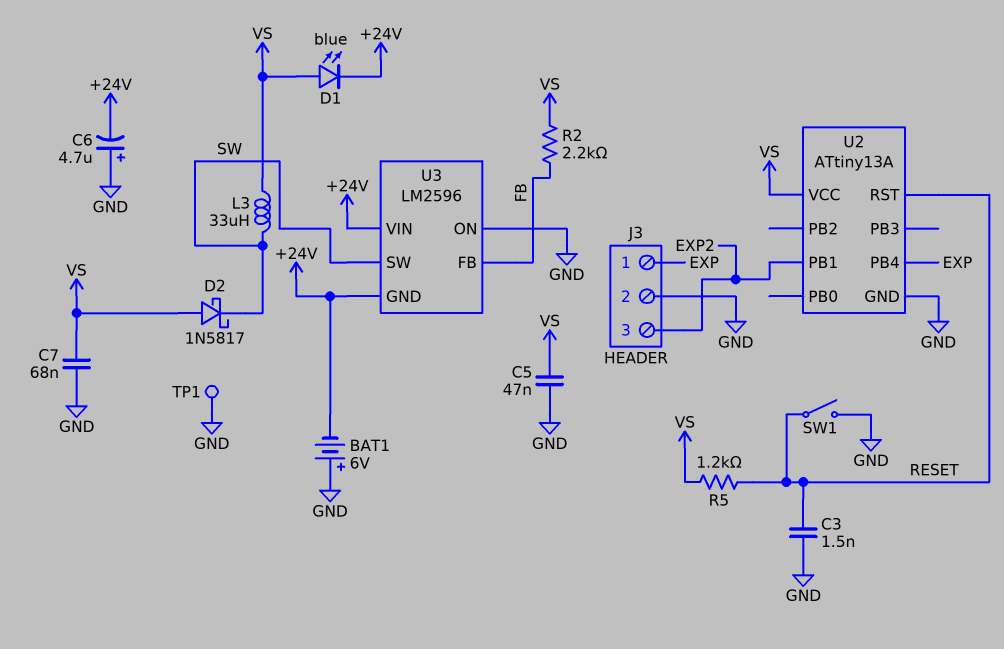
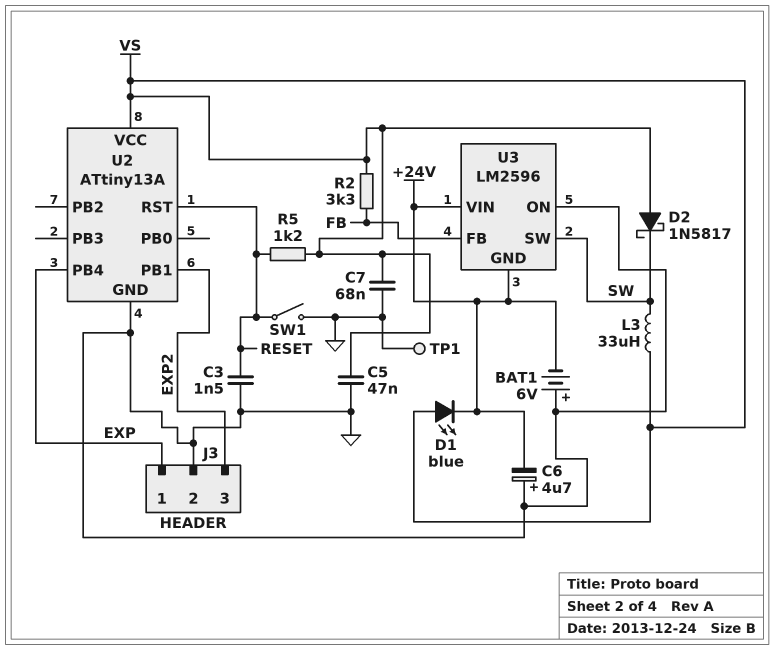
R2: 2.2k (FB, VS) -> 3.3k (FB, VS)

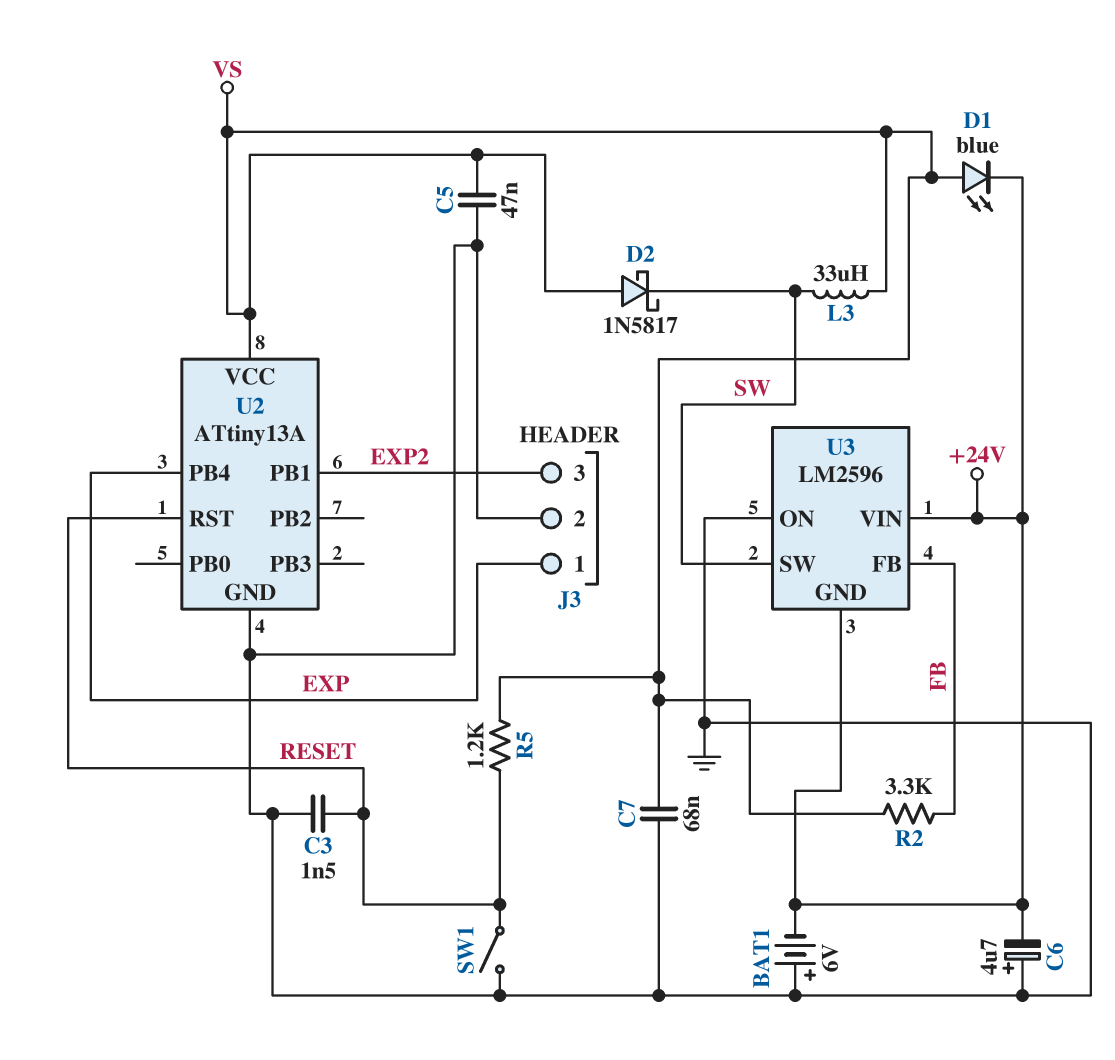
TP1: test point (GND) -> none

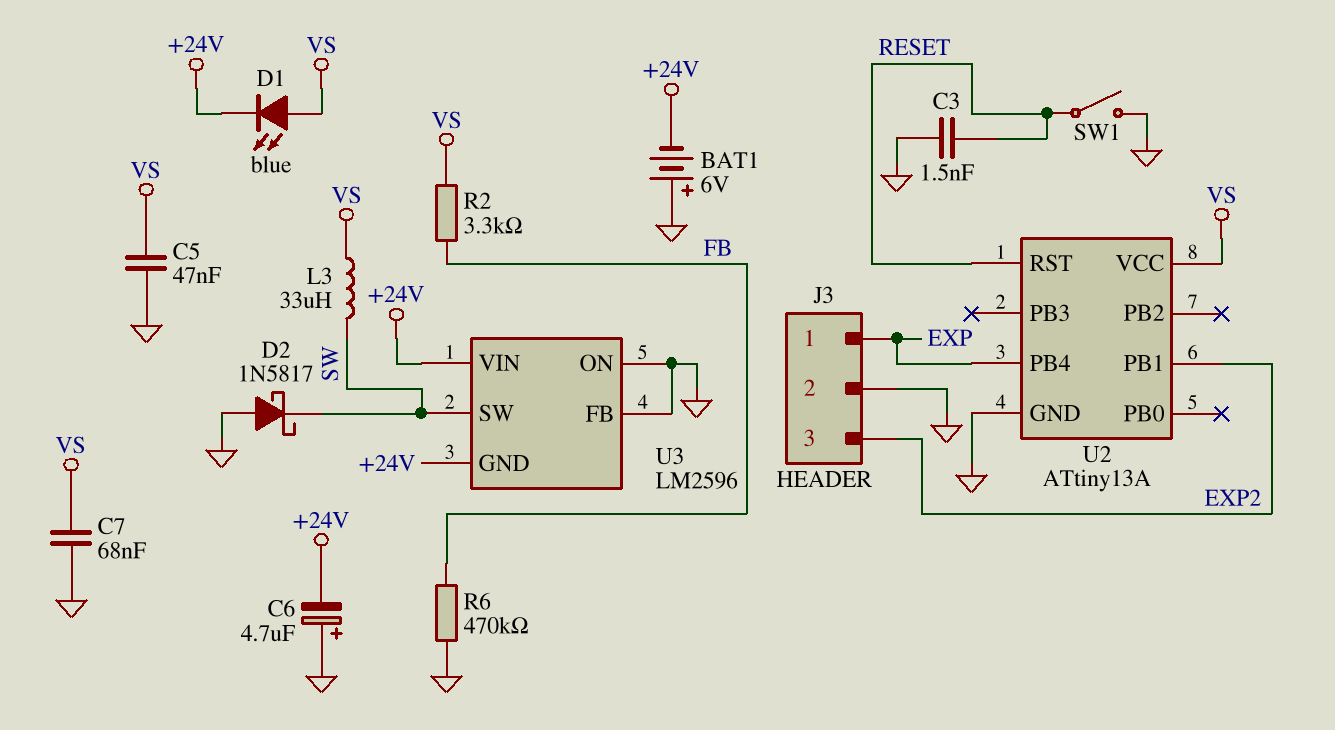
D2: schottky 1N5817 (A VS, K SW) -> schottky 1N5817 (A GND, K SW)
R5: 1.2k (RESET, VS) -> none
R6: none -> 470k (FB, GND)
U3 pin FB: FB -> GND

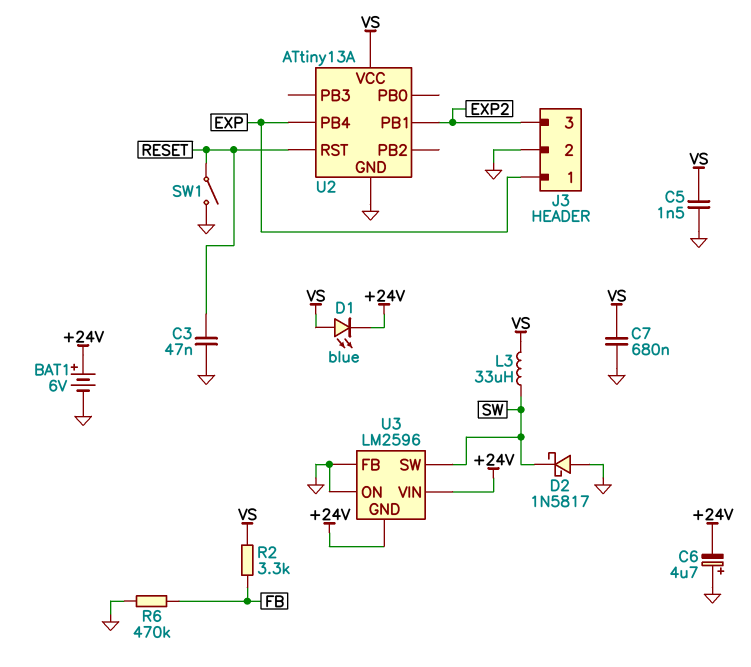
BAT1: 6V (plus GND, minus +24V) -> 6V (plus +24V, minus GND)
C3: 1.5nF (GND, RESET) -> 47nF (GND, RESET)
C5: 47nF (GND, VS) -> 1.5nF (GND, VS)
C7: 68nF (GND, VS) -> 680nF (GND, VS)

